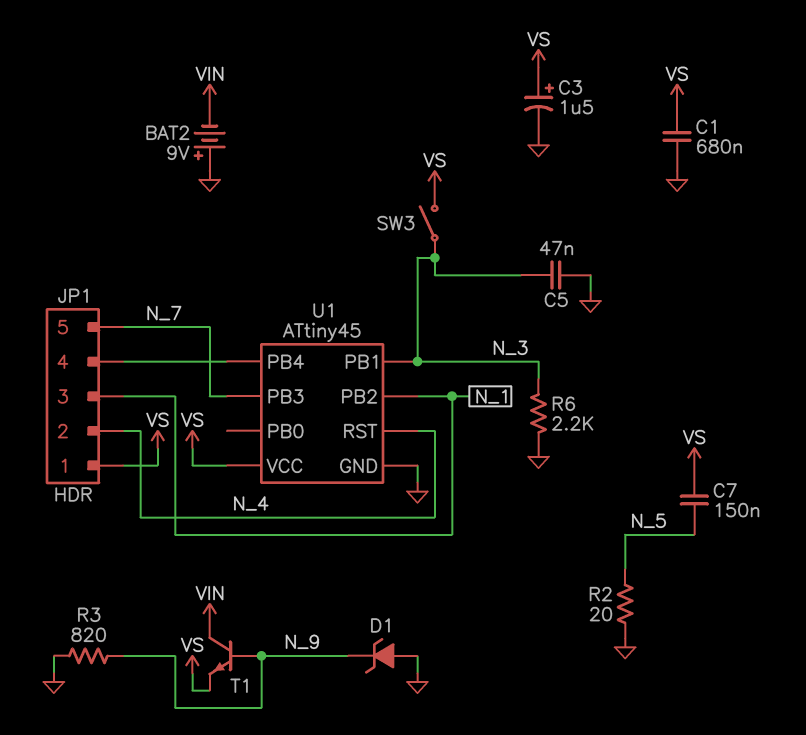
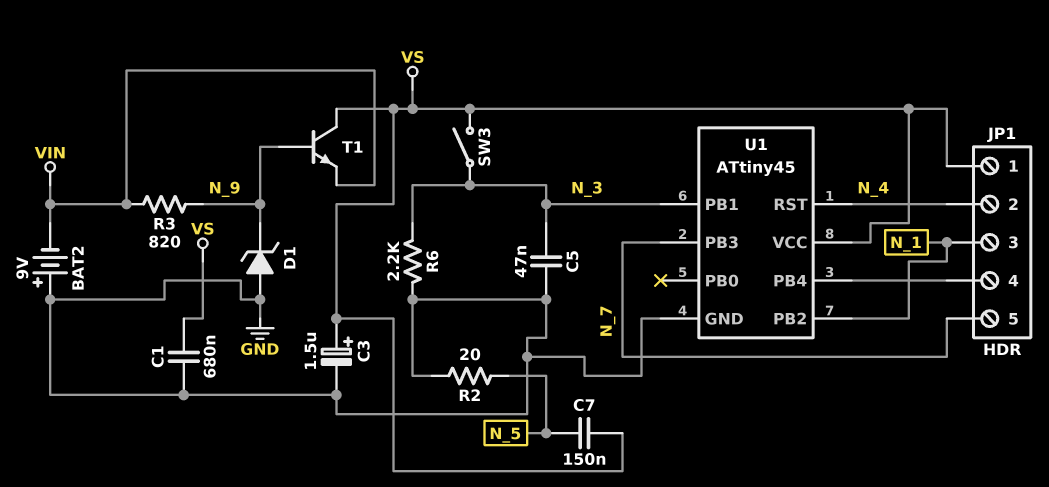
R3: 820 (GND, N_9) -> 820 (N_9, VIN)
T1: NPN (B N_9, C VIN, E VS) -> NPN (B N_9, C VS, E VIN)

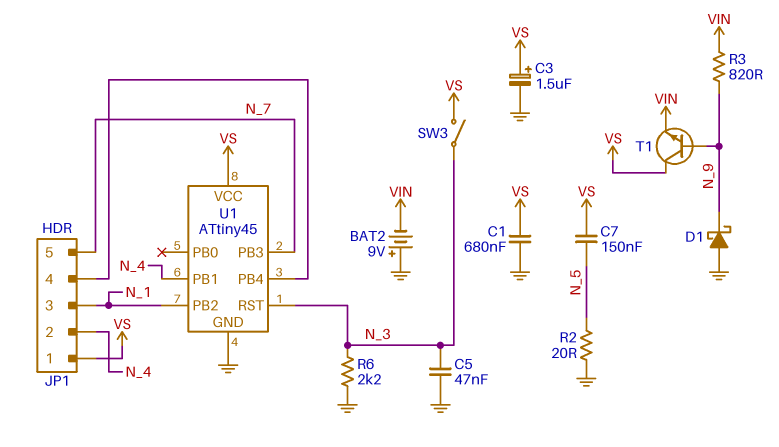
D1: zener (A GND, K N_9) -> schottky (A GND, K N_9)
U1 pin PB1: N_3 -> N_4
U1 pin RST: N_4 -> N_3

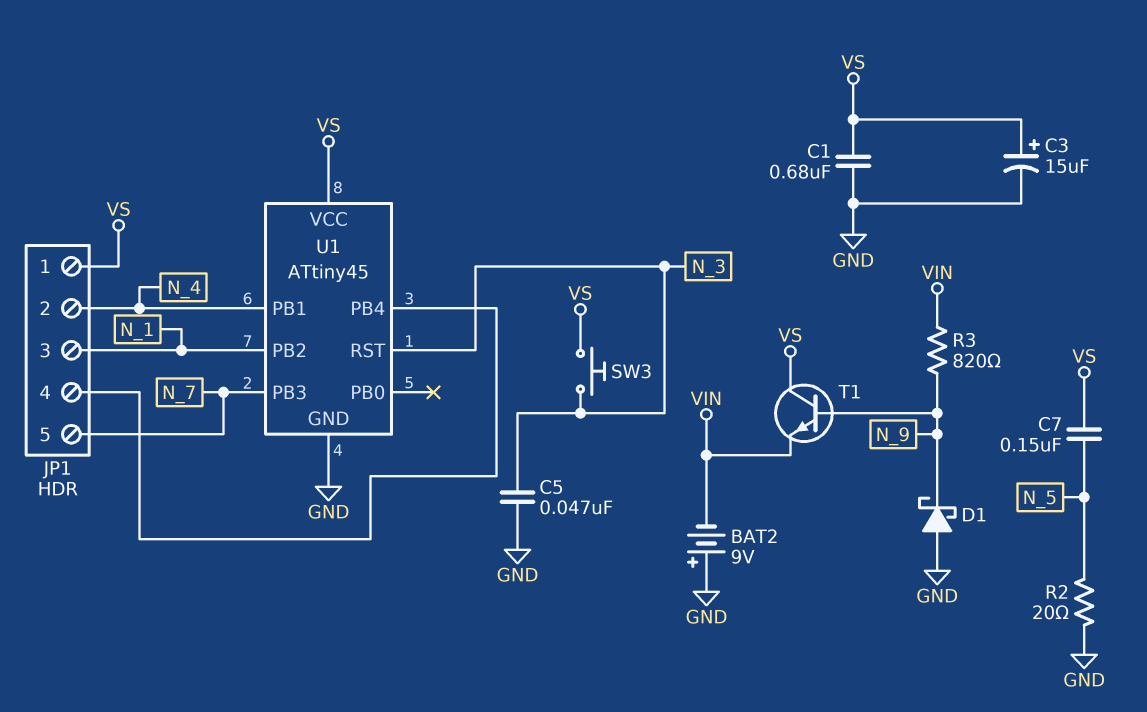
C3: 1.5uF (plus VS, minus GND) -> 15uF (plus VS, minus GND)
R6: 2.2k (GND, N_3) -> none
SW3: switch (N_3, VS) -> button (N_3, VS)

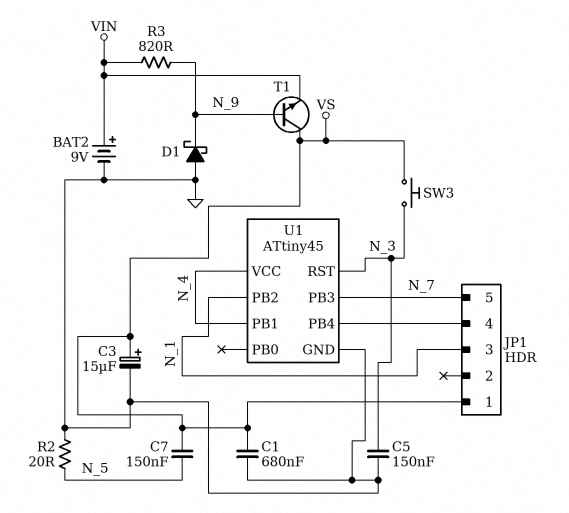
BAT2: 9V (plus GND, minus VIN) -> 9V (plus VIN, minus GND)
C5: 47nF (GND, N_3) -> 150nF (GND, N_3)
JP1 pin 2: N_4 -> none
U1 pin VCC: VS -> N_4

